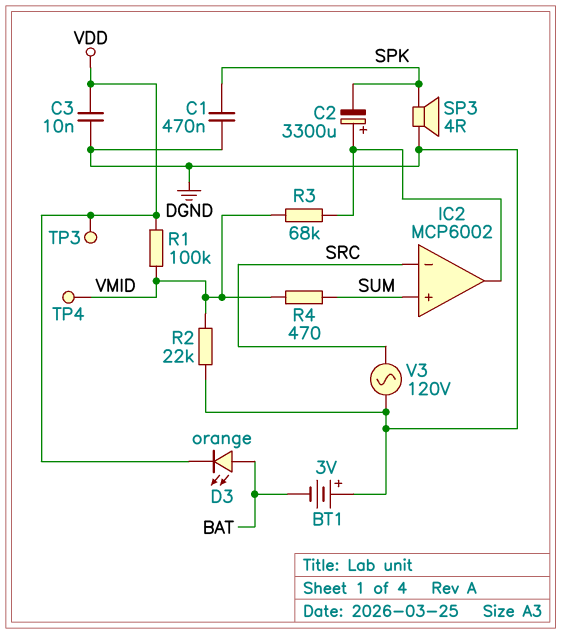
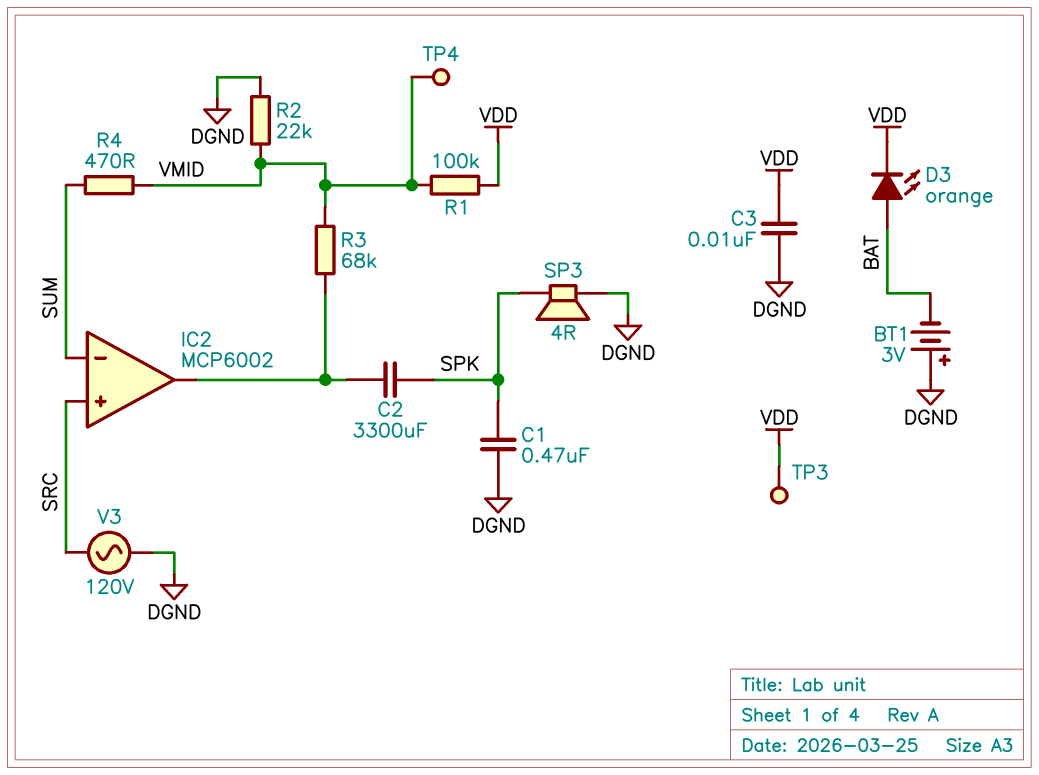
C2: 3300uF (plus IC2/out, minus SPK) -> 3300uF (IC2/out, SPK)
IC2 pin in+: SUM -> SRC
IC2 pin in-: SRC -> SUM

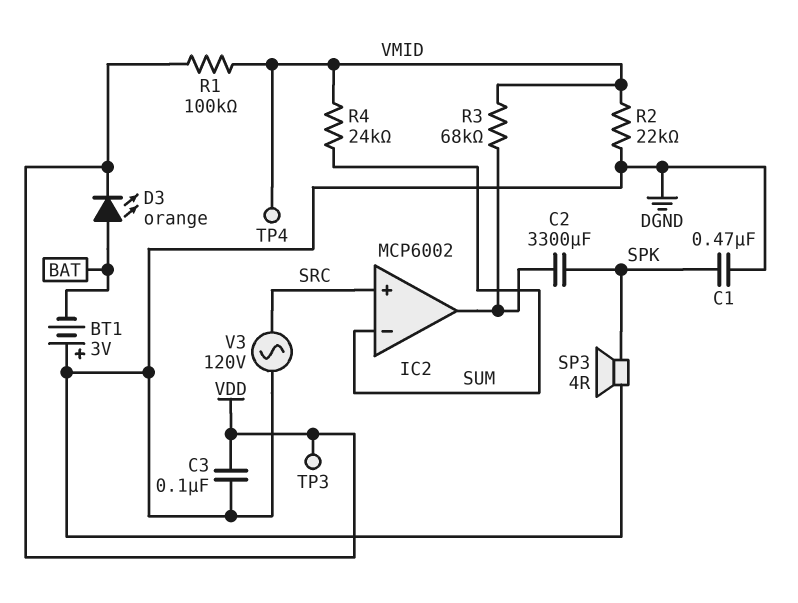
C3: 10nF (DGND, VDD) -> 100nF (DGND, VDD)
R4: 470 (SUM, VMID) -> 24k (SUM, VMID)

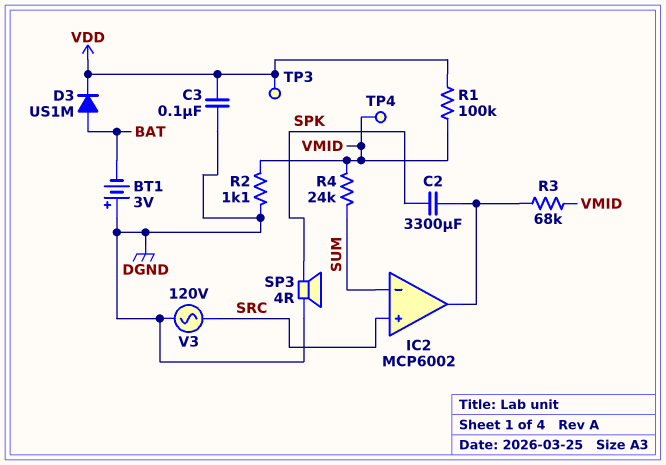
C1: 470nF (DGND, SPK) -> none
D3: LED orange (A BAT, K VDD) -> diode US1M (A BAT, K VDD)
R2: 22k (DGND, VMID) -> 1.1k (DGND, VMID)

